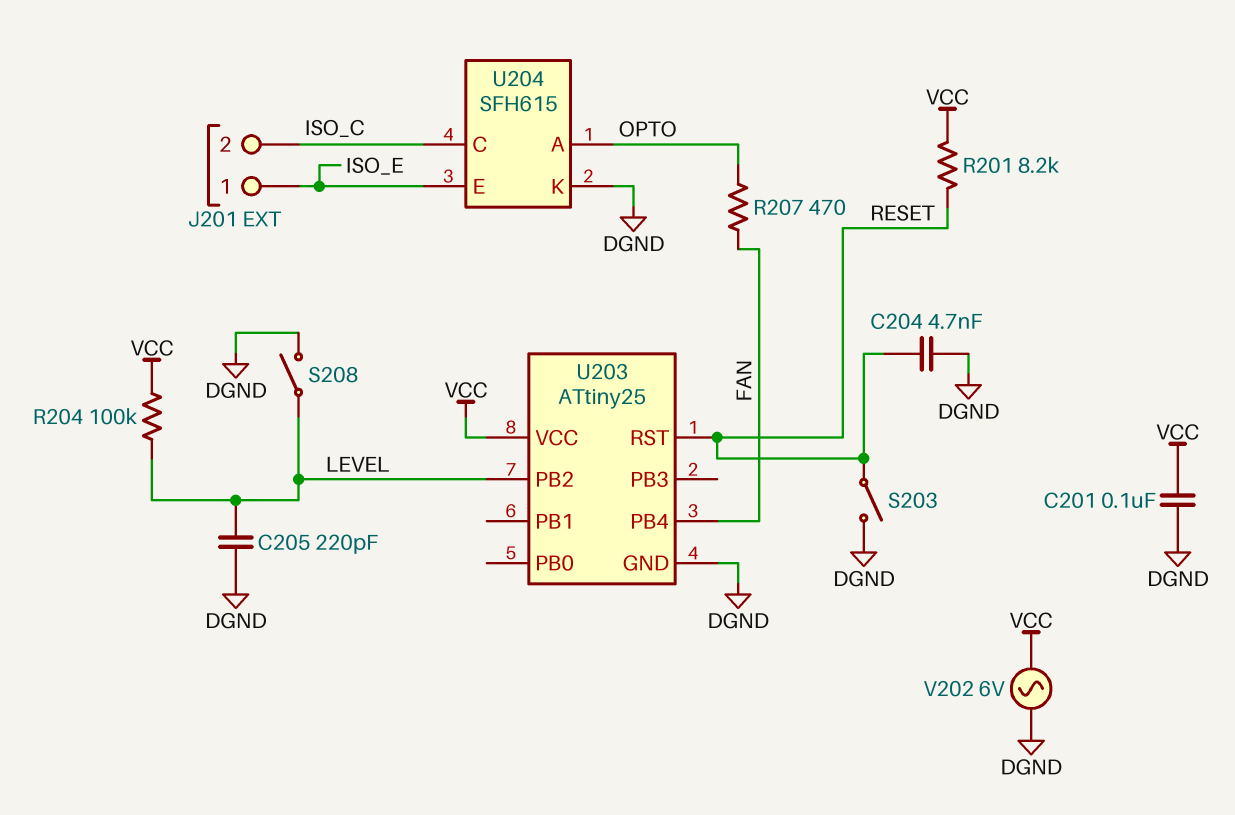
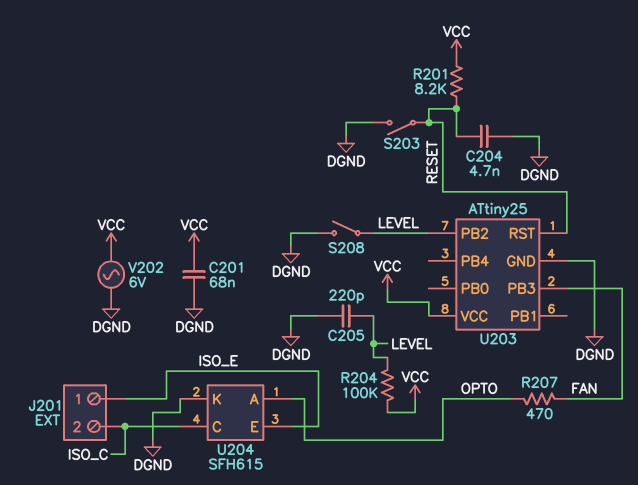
C201: 100nF (DGND, VCC) -> 68nF (DGND, VCC)
U203 pin PB3: none -> FAN
U203 pin PB4: FAN -> none

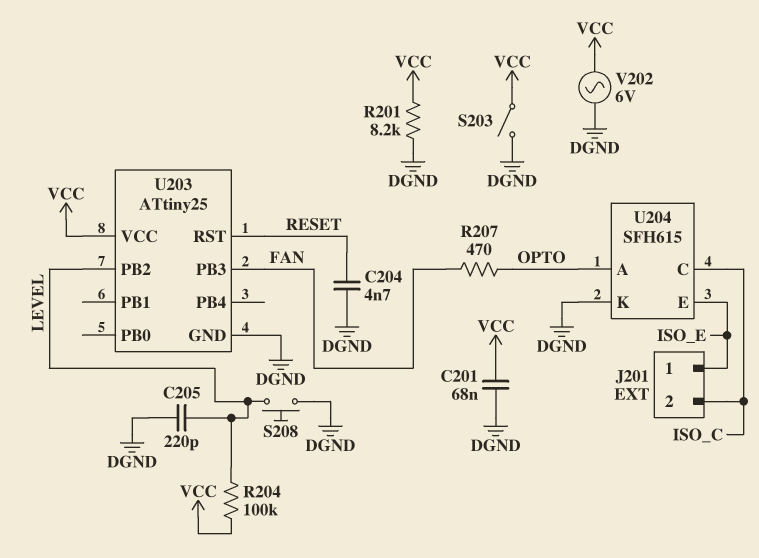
R201: 8.2k (RESET, VCC) -> 8.2k (DGND, VCC)
S203: switch (DGND, RESET) -> switch (DGND, VCC)
S208: switch (DGND, LEVEL) -> button (DGND, LEVEL)

